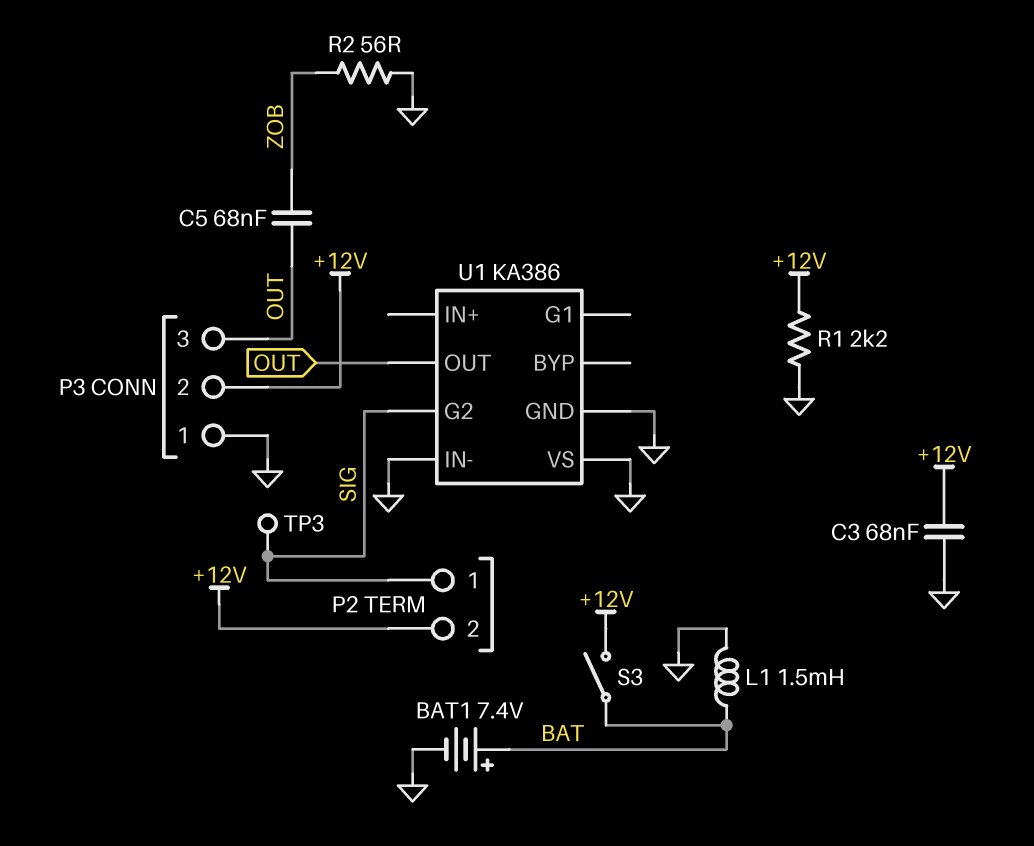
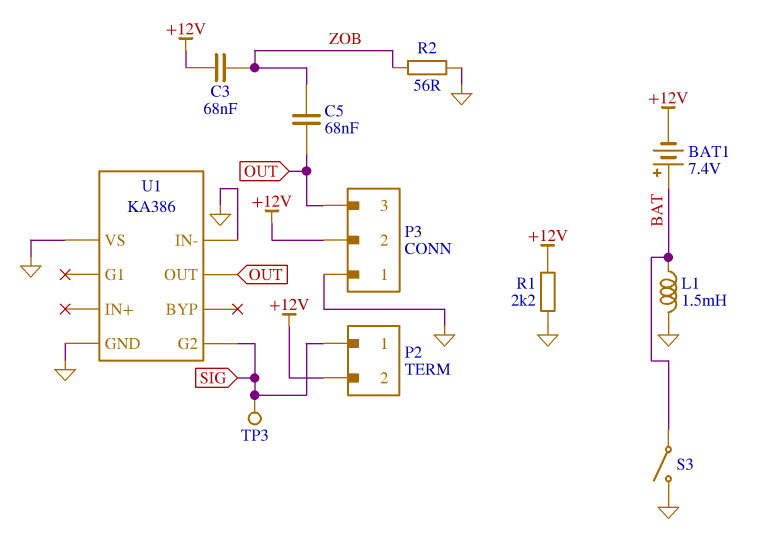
BAT1: 7.4V (plus BAT, minus GND) -> 7.4V (plus BAT, minus +12V)
C3: 68nF (+12V, GND) -> 68nF (+12V, ZOB)
S3: switch (+12V, BAT) -> switch (BAT, GND)

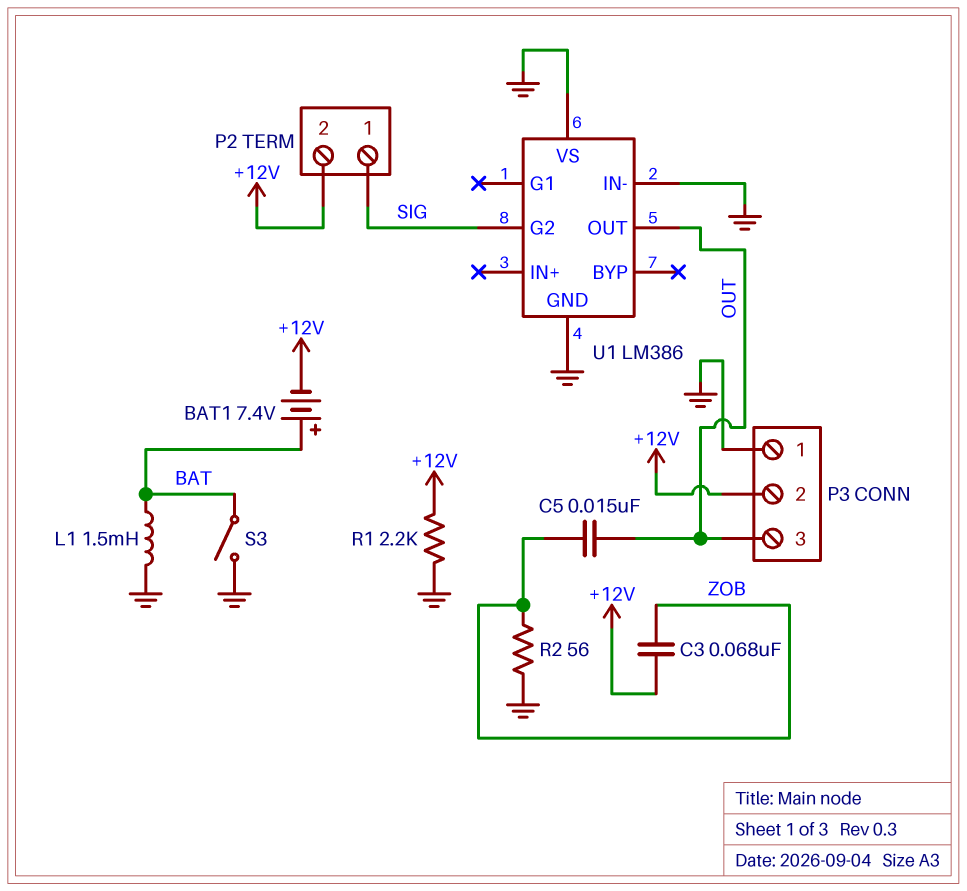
C5: 68nF (OUT, ZOB) -> 15nF (OUT, ZOB)
TP3: test point (SIG) -> none
U1: KA386 -> LM386

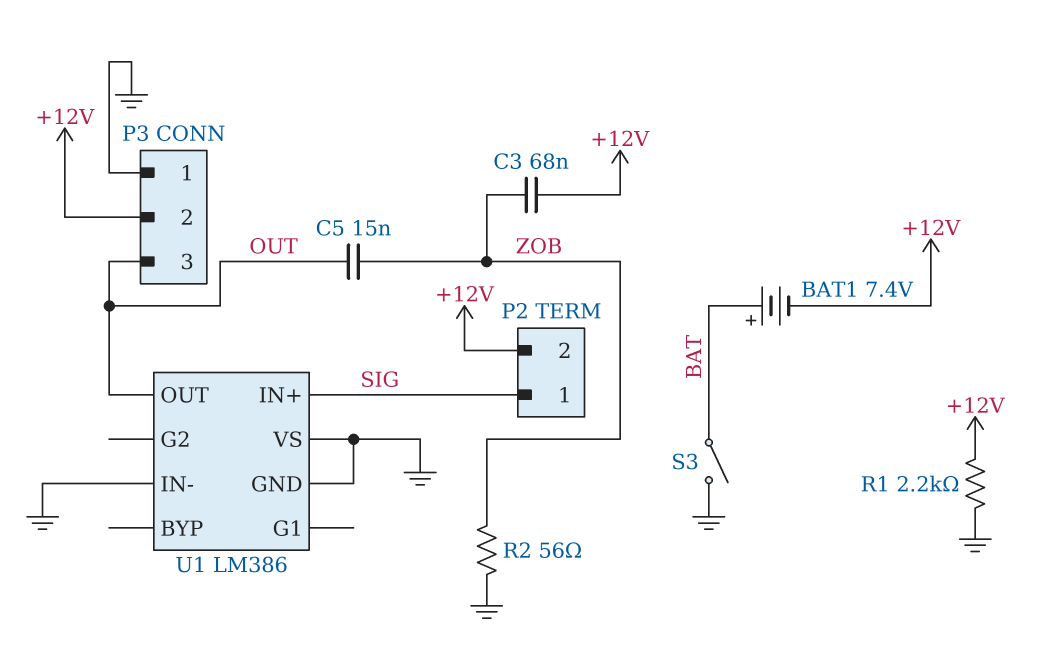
L1: 1.5mH (BAT, GND) -> none
U1 pin G2: SIG -> none
U1 pin IN+: none -> SIG

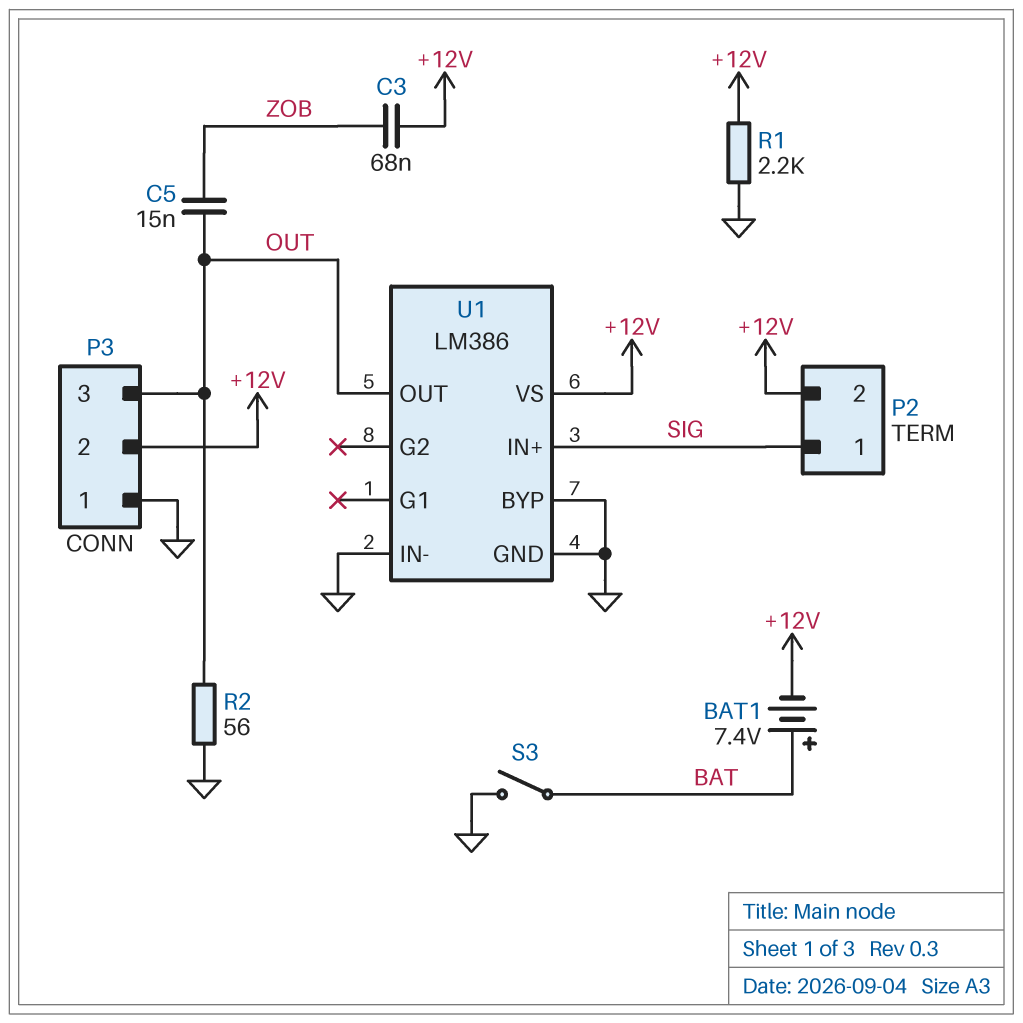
R2: 56 (GND, ZOB) -> 56 (GND, OUT)
U1 pin BYP: none -> GND
U1 pin VS: GND -> +12V

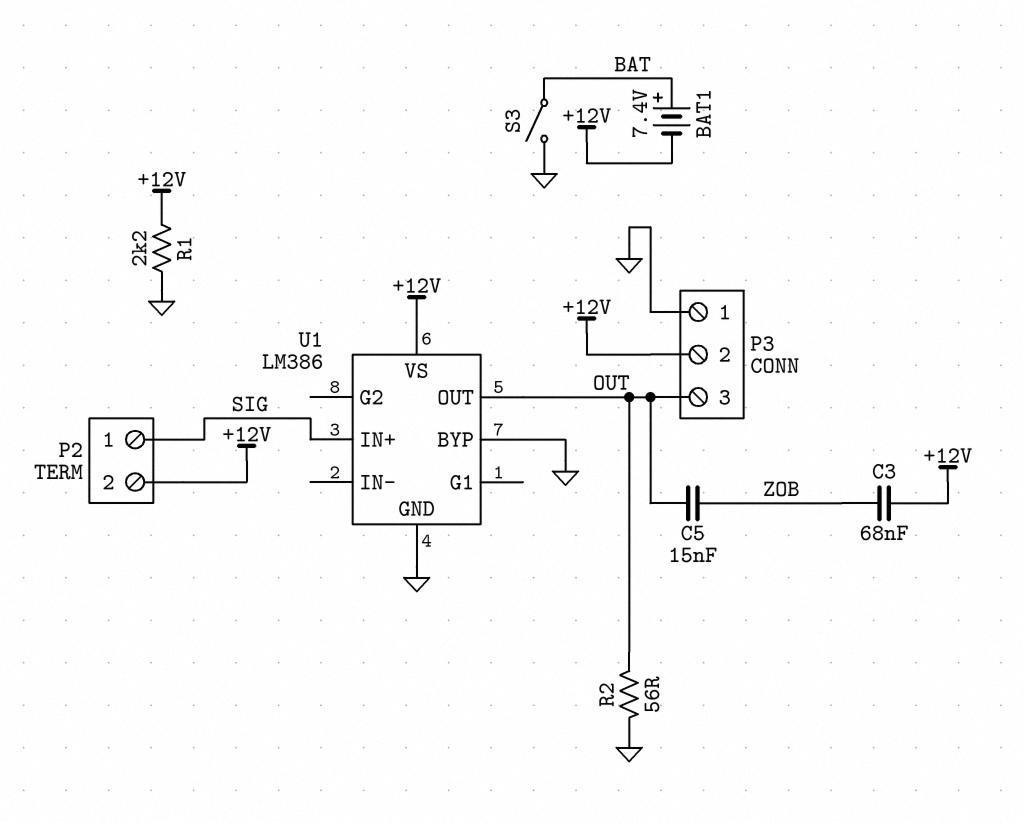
U1 pin IN-: GND -> none

